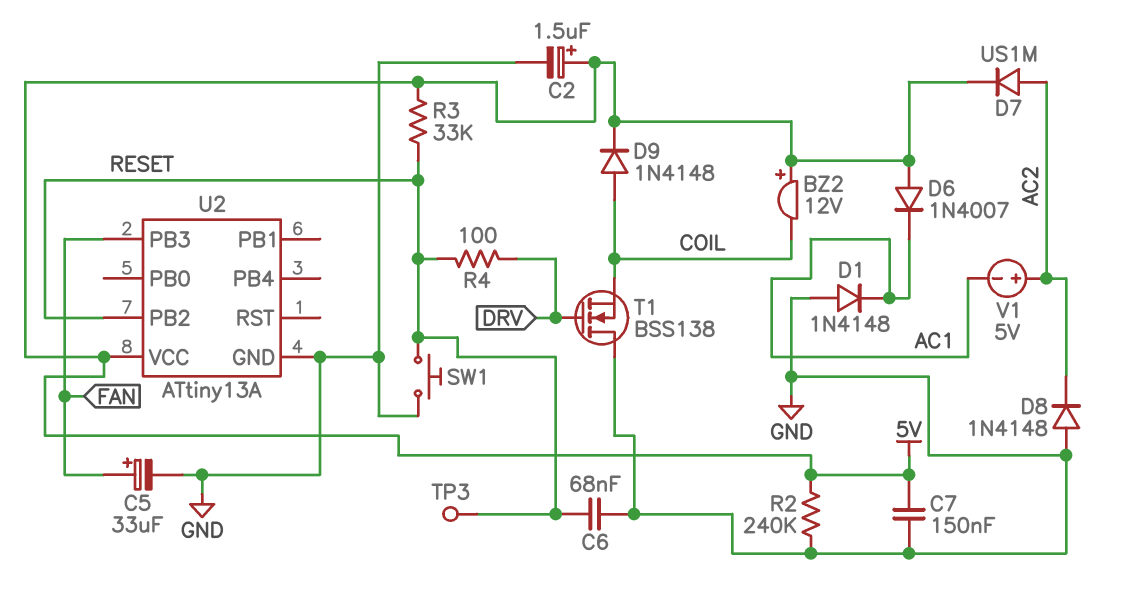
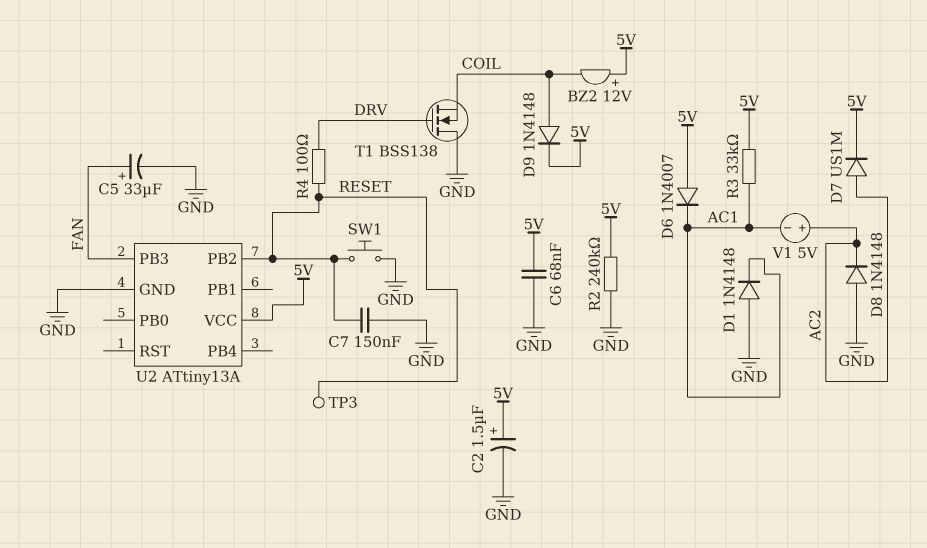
C6: 68nF (GND, RESET) -> 68nF (5V, GND)
C7: 150nF (5V, GND) -> 150nF (GND, RESET)
R3: 33k (5V, RESET) -> 33k (5V, AC1)

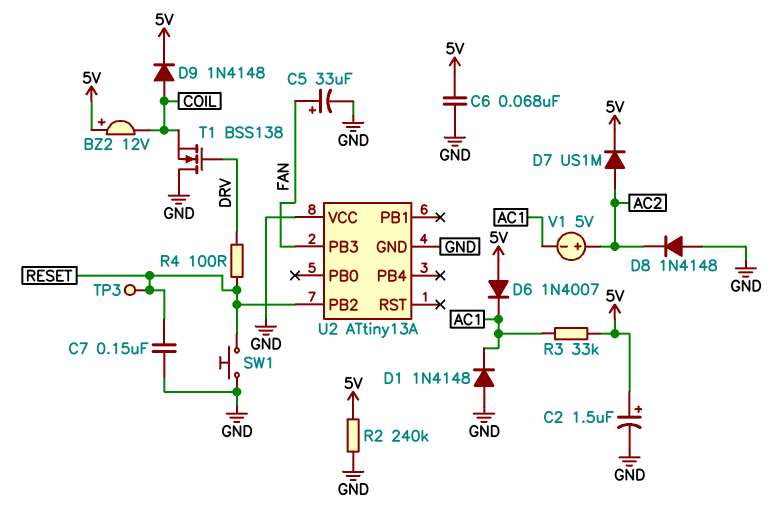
U2 pin VCC: 5V -> GND

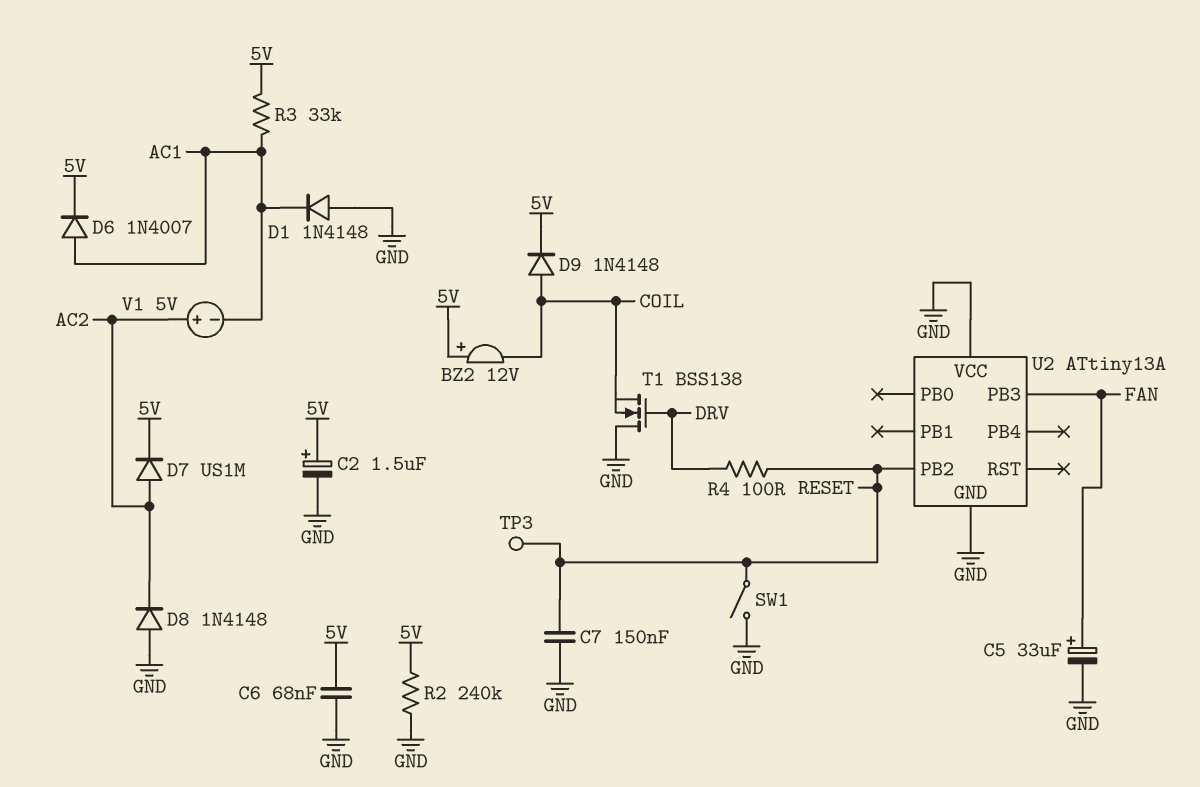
D6: diode 1N4007 (A 5V, K AC1) -> diode 1N4007 (A AC1, K 5V)
SW1: button (GND, RESET) -> switch (GND, RESET)

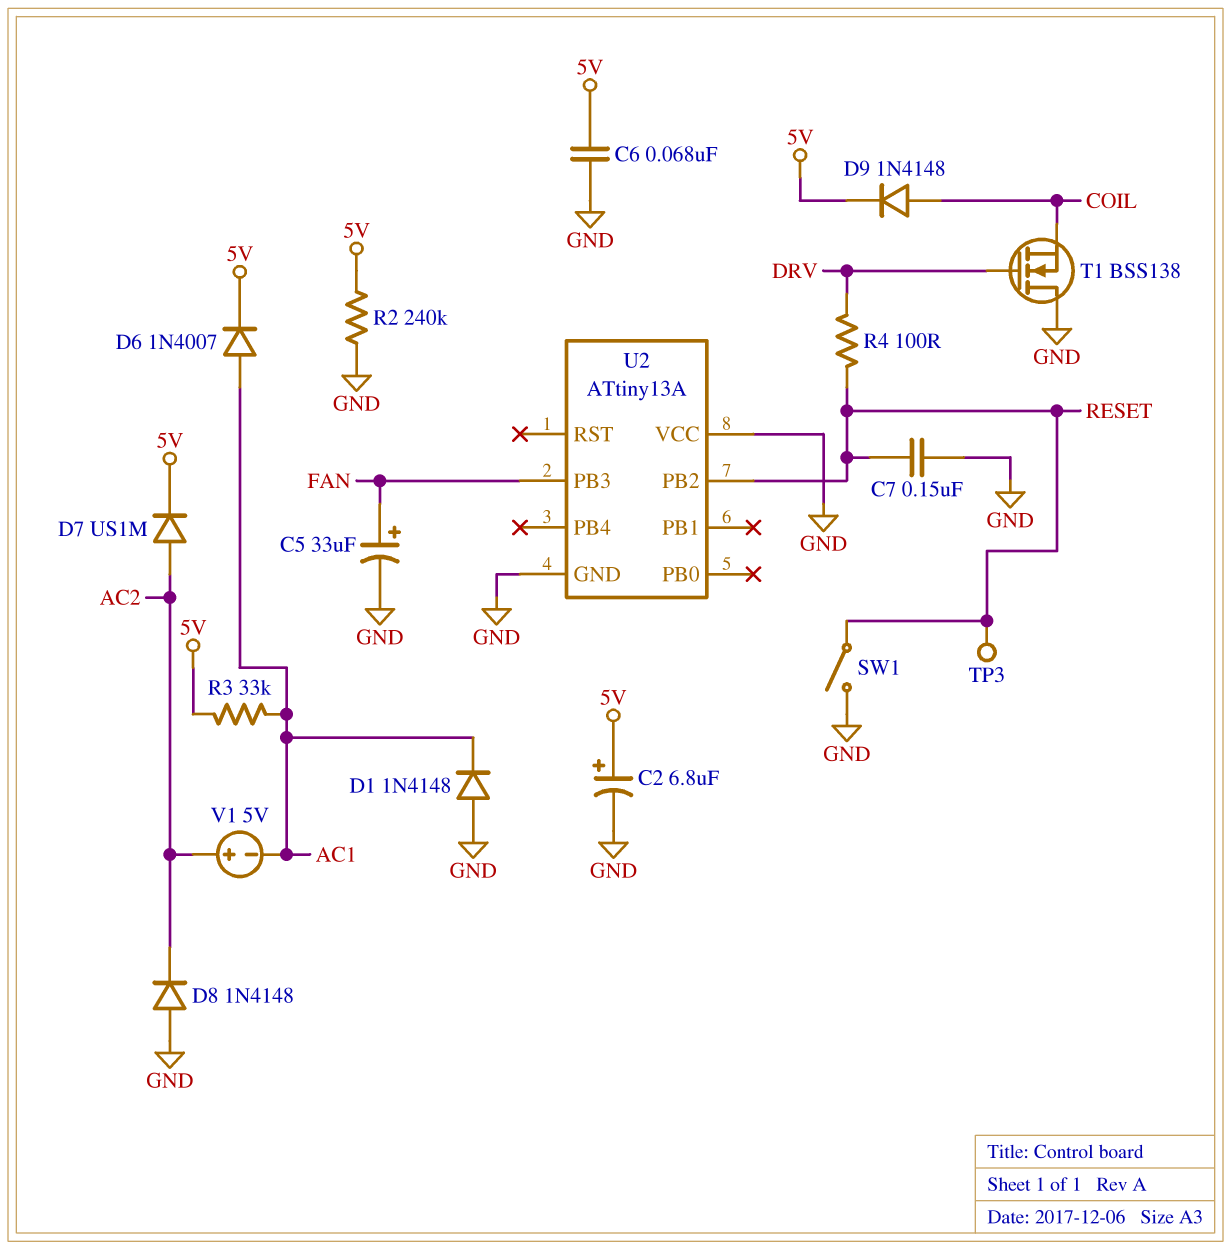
BZ2: buzzer 12V (plus 5V, minus COIL) -> none
C2: 1.5uF (plus 5V, minus GND) -> 6.8uF (plus 5V, minus GND)

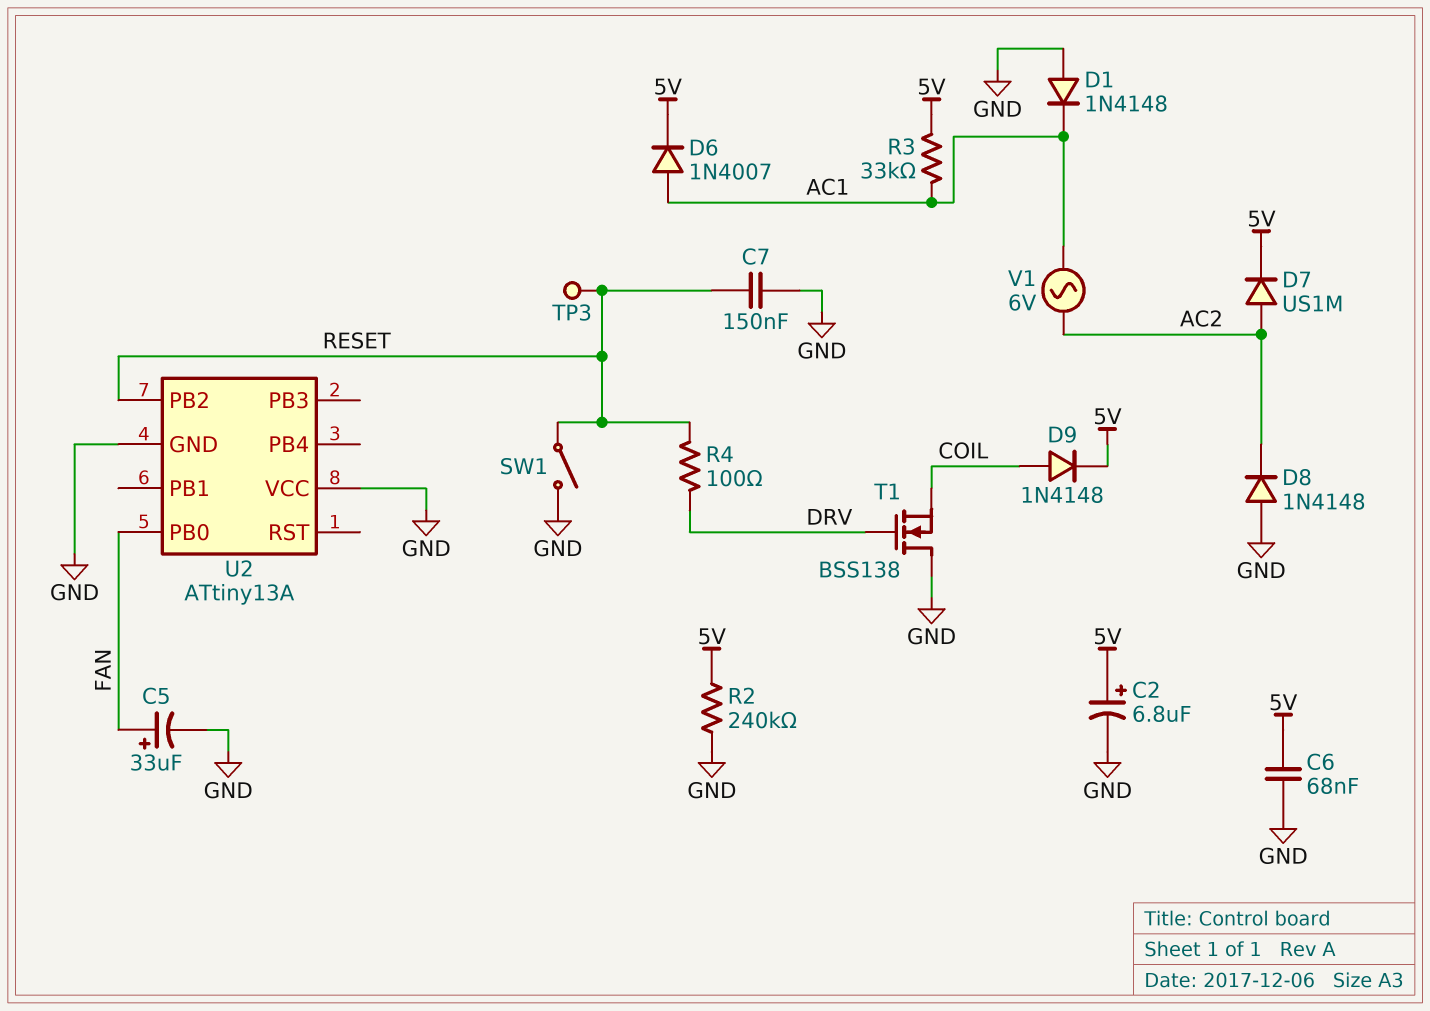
U2 pin PB0: none -> FAN
U2 pin PB3: FAN -> none
V1: 5V (plus AC2, minus AC1) -> AC 6V (AC1, AC2)

